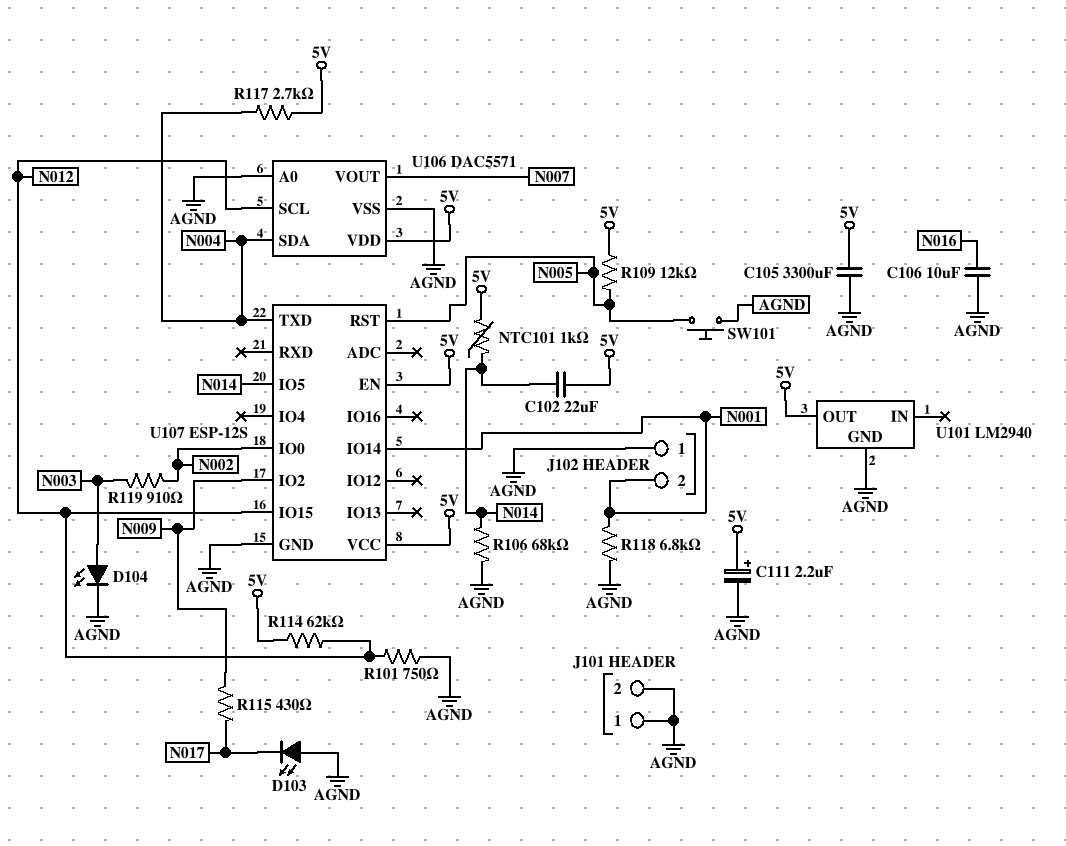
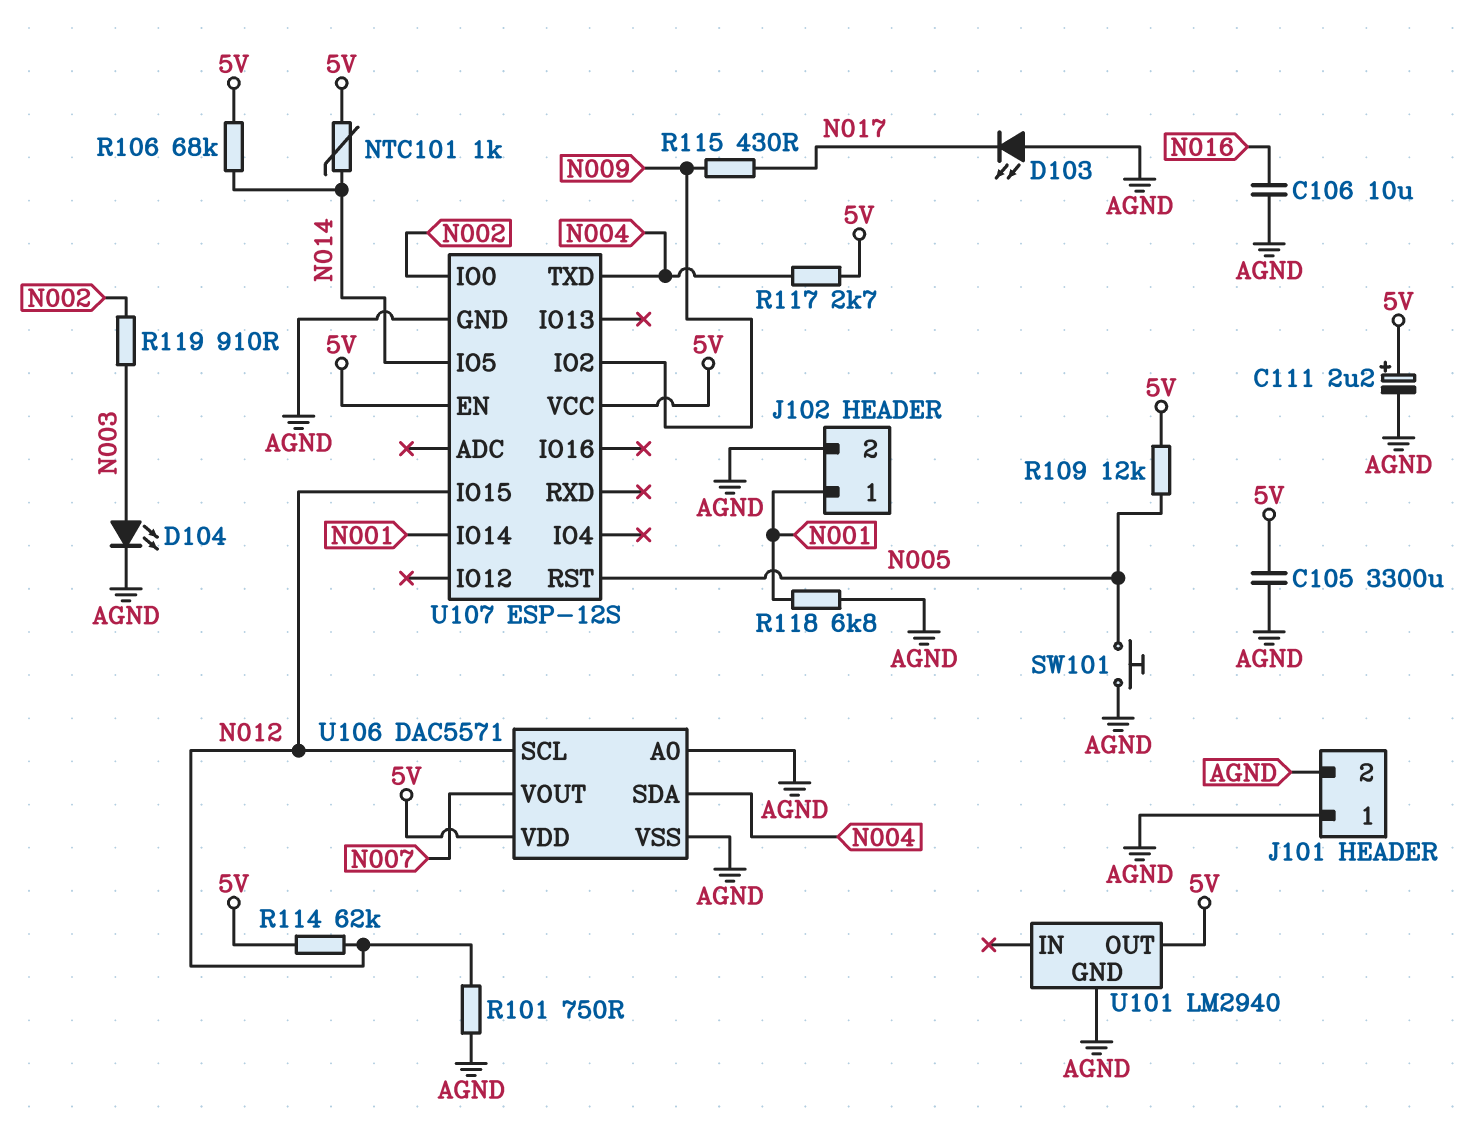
C102: 22uF (5V, N014) -> none
J102 pin 1: AGND -> N001
J102 pin 2: N001 -> AGND
R106: 68k (AGND, N014) -> 68k (5V, N014)

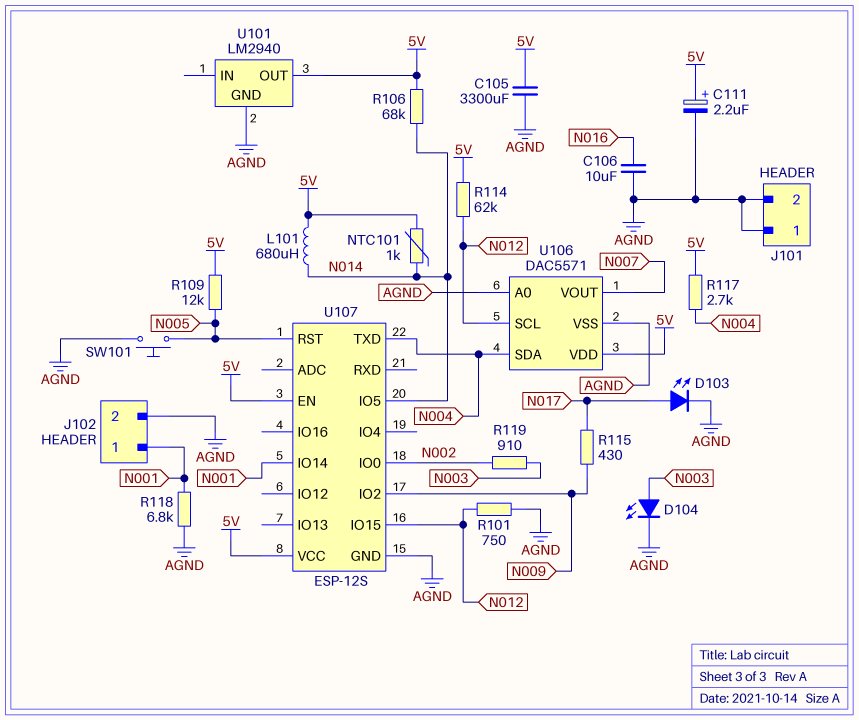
D103: LED (A AGND, K N017) -> LED (A N017, K AGND)
L101: none -> 680uH (5V, N014)

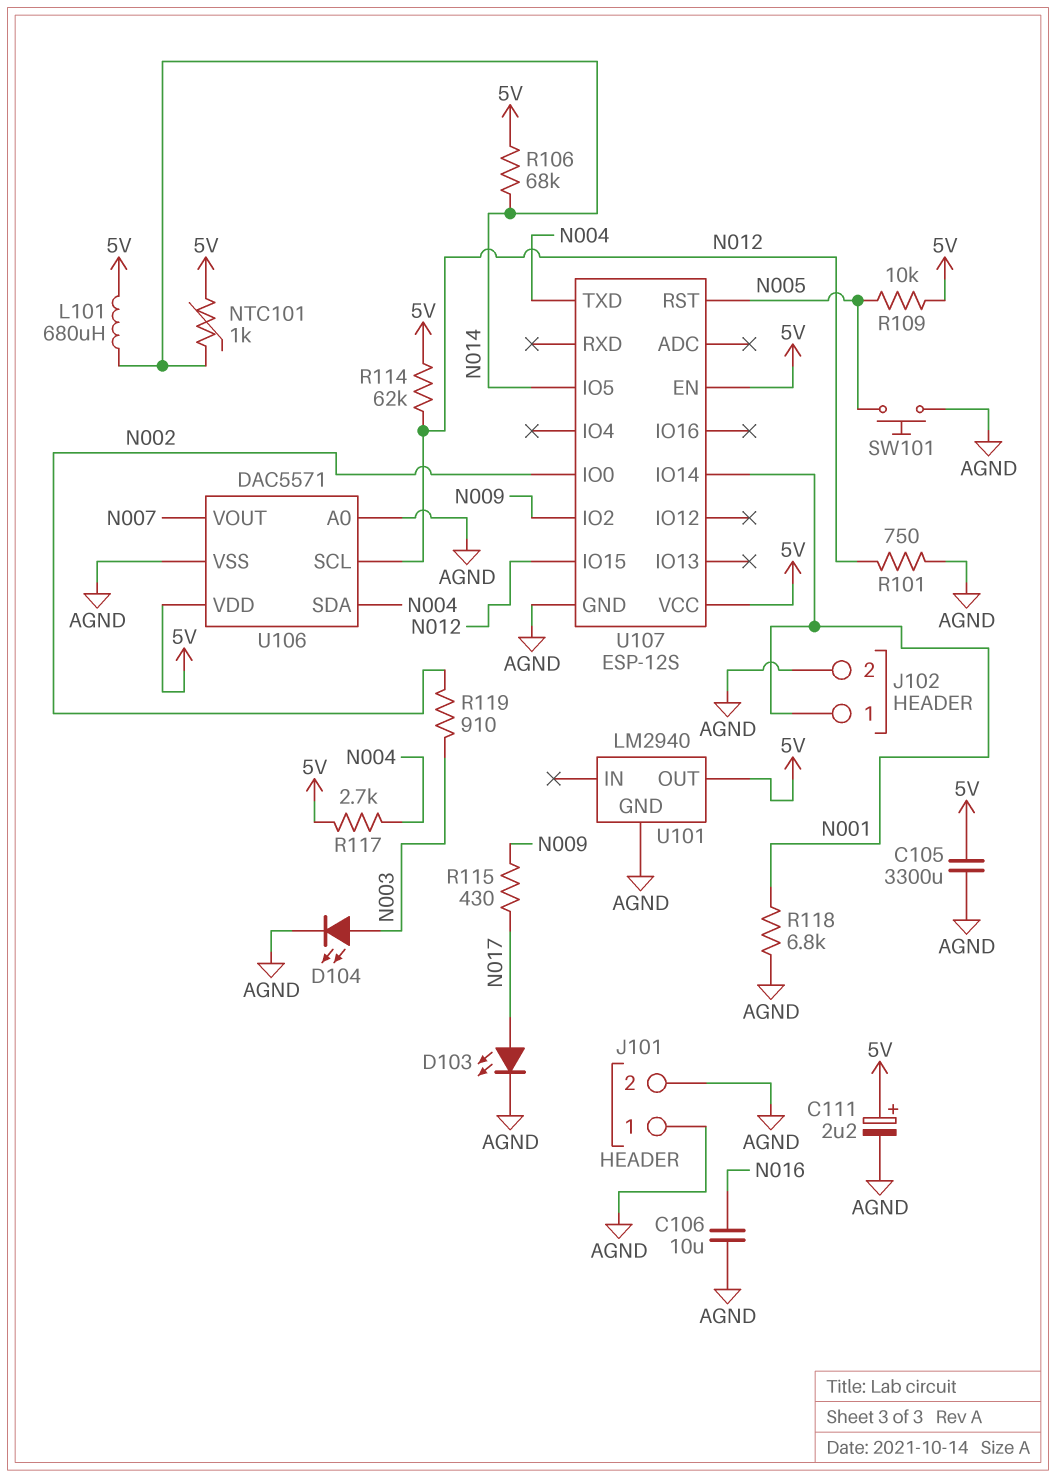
R109: 12k (5V, N005) -> 10k (5V, N005)

